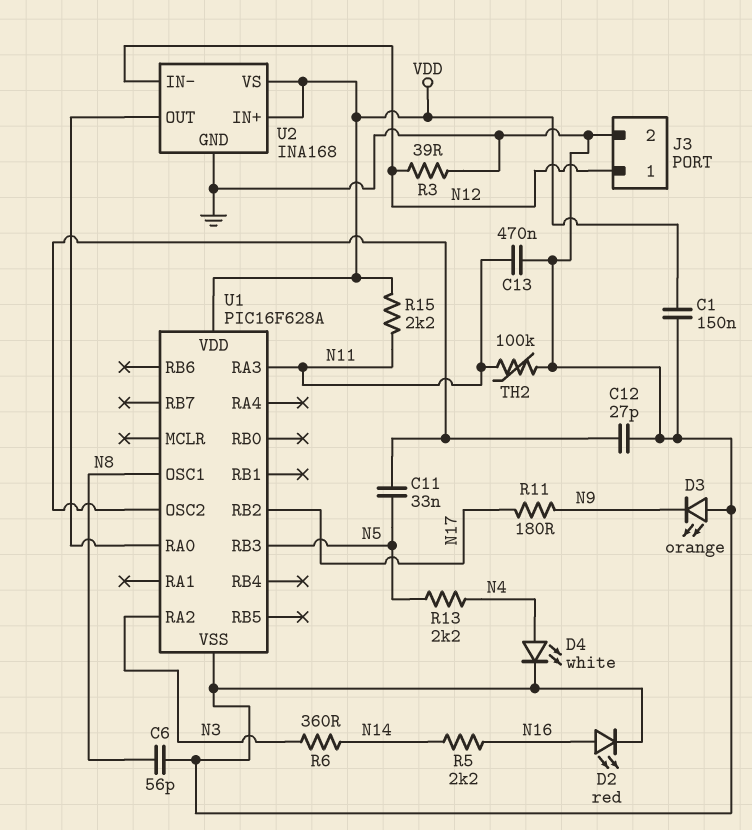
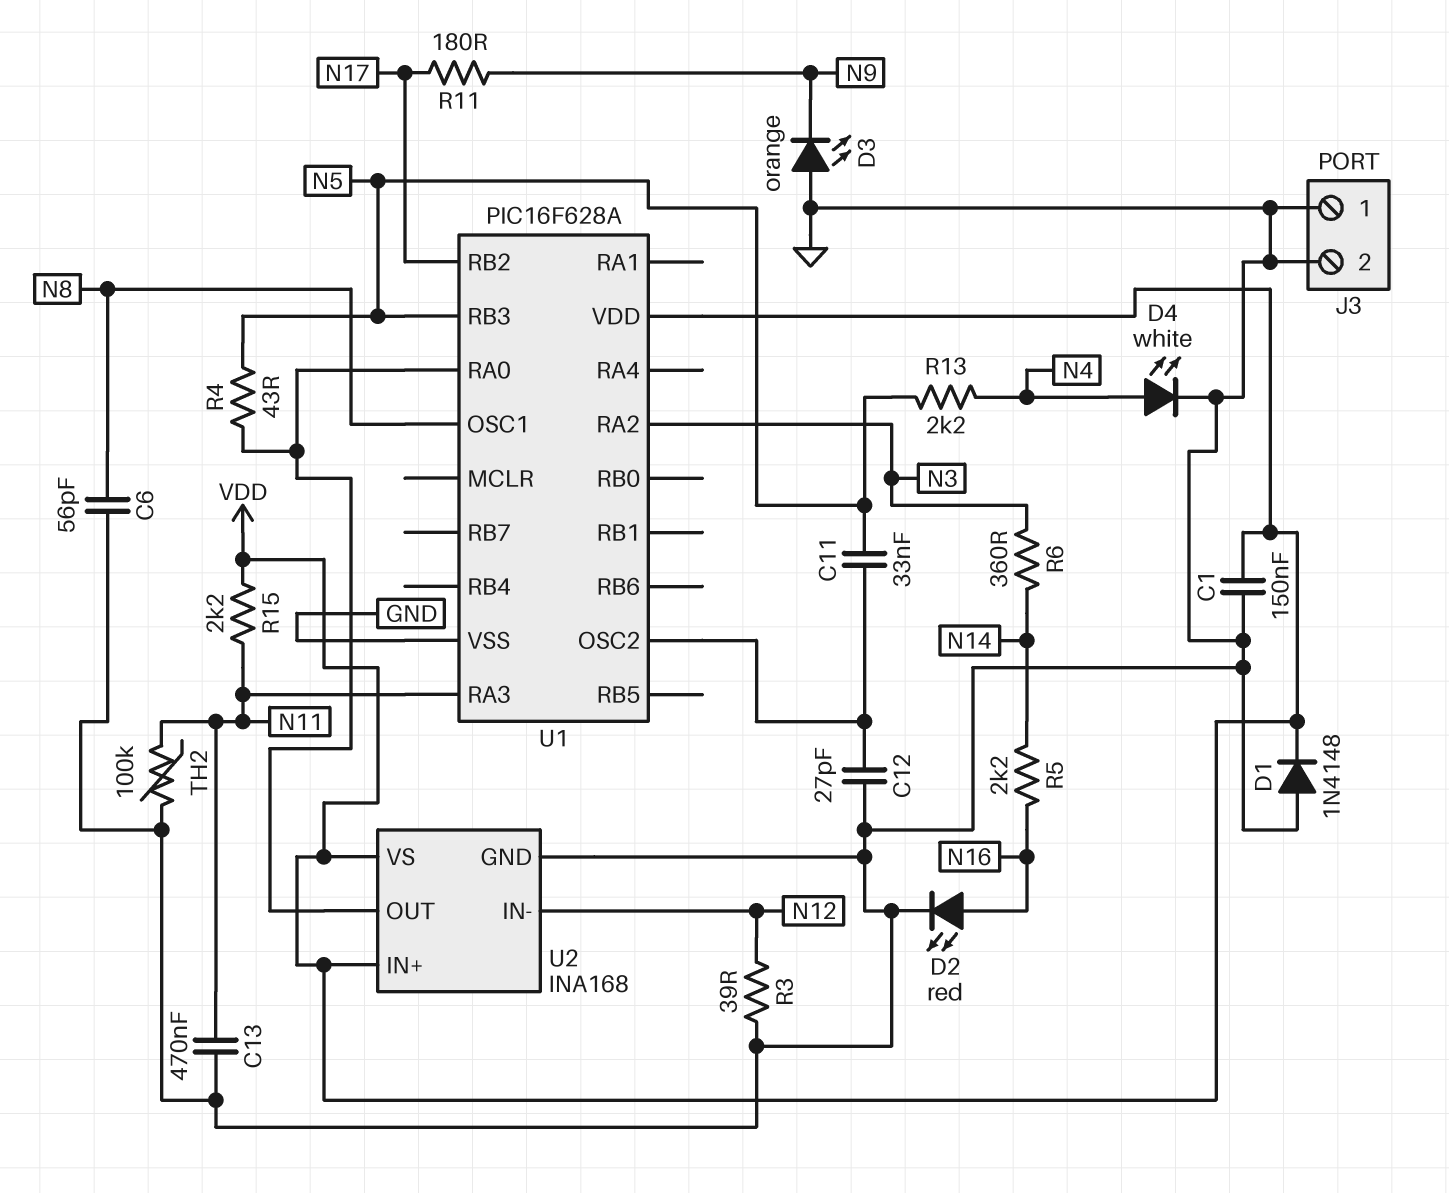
D1: none -> diode 1N4148 (A GND, K VDD)
J3 pin 1: N12 -> GND
R4: none -> 43 (N5, U1/RA0)

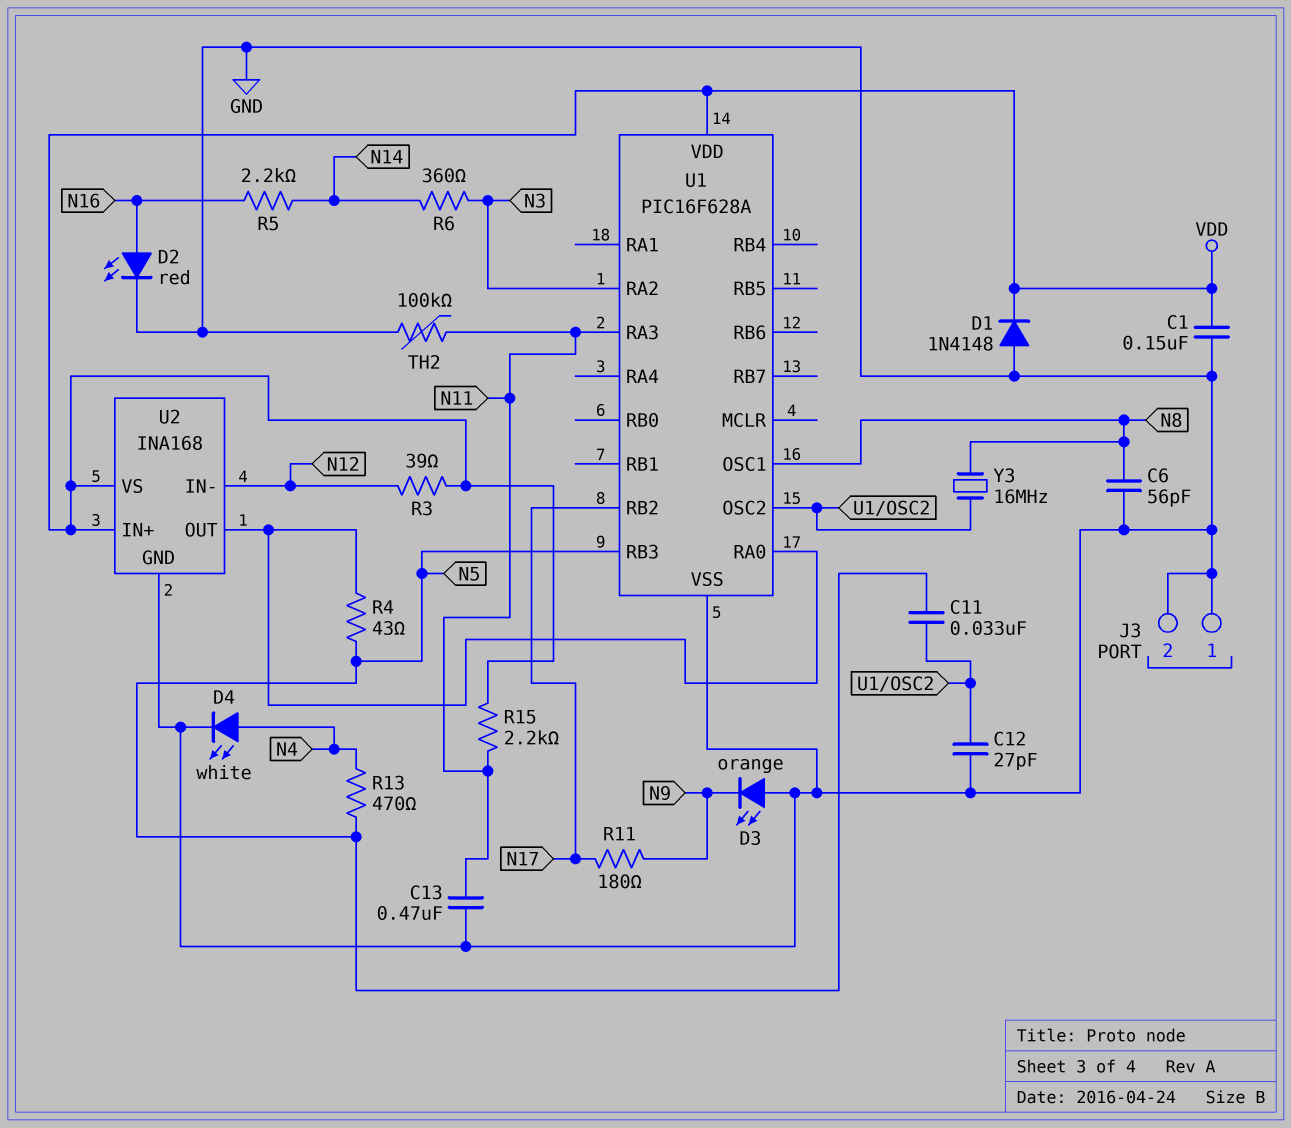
R3: 39 (GND, N12) -> 39 (N12, VDD)
R13: 2.2k (N4, N5) -> 470 (N4, N5)
Y3: none -> 16MHz (N8, U1/OSC2)

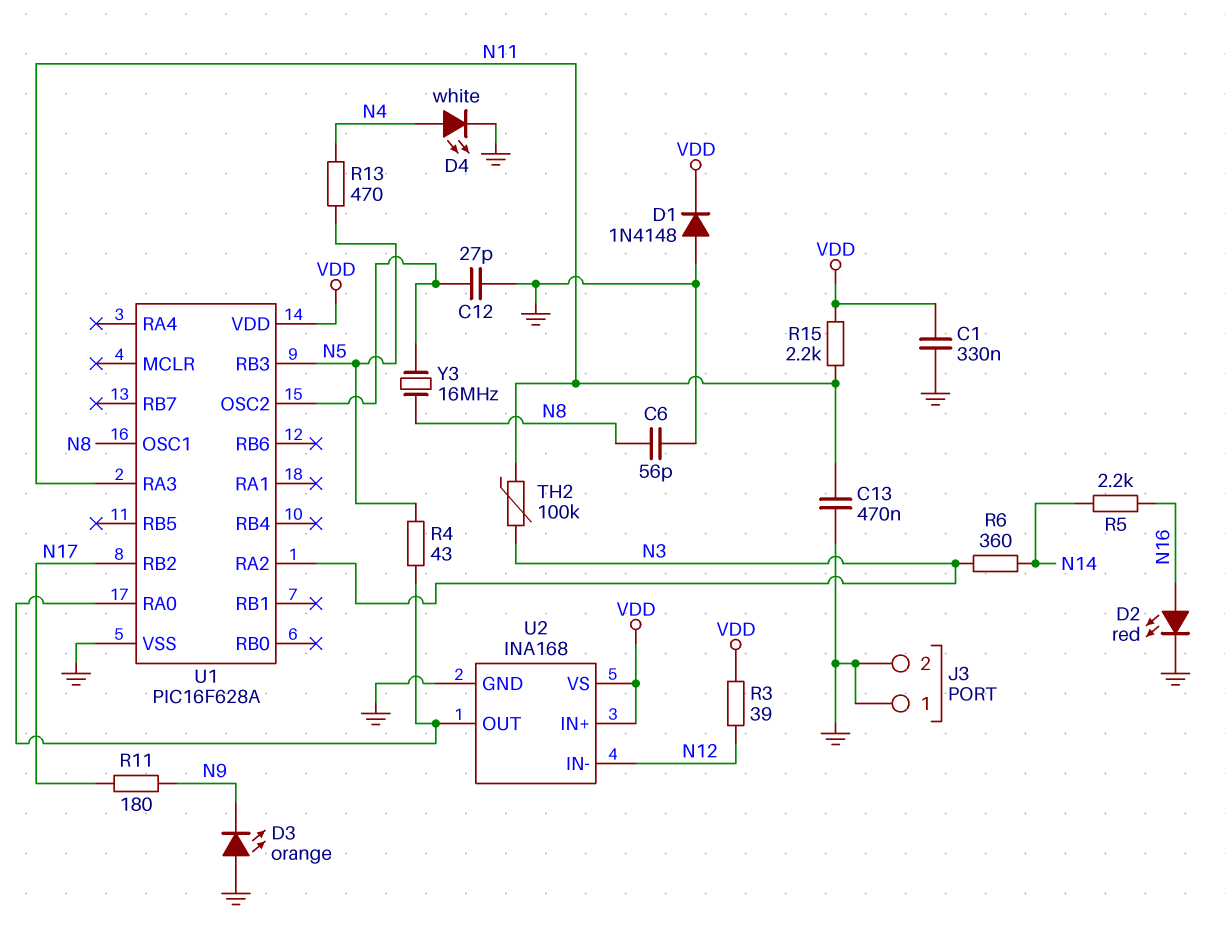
C1: 150nF (GND, VDD) -> 330nF (GND, VDD)
C11: 33nF (N5, U1/OSC2) -> none
TH2: 100k (GND, N11) -> 100k (N3, N11)

